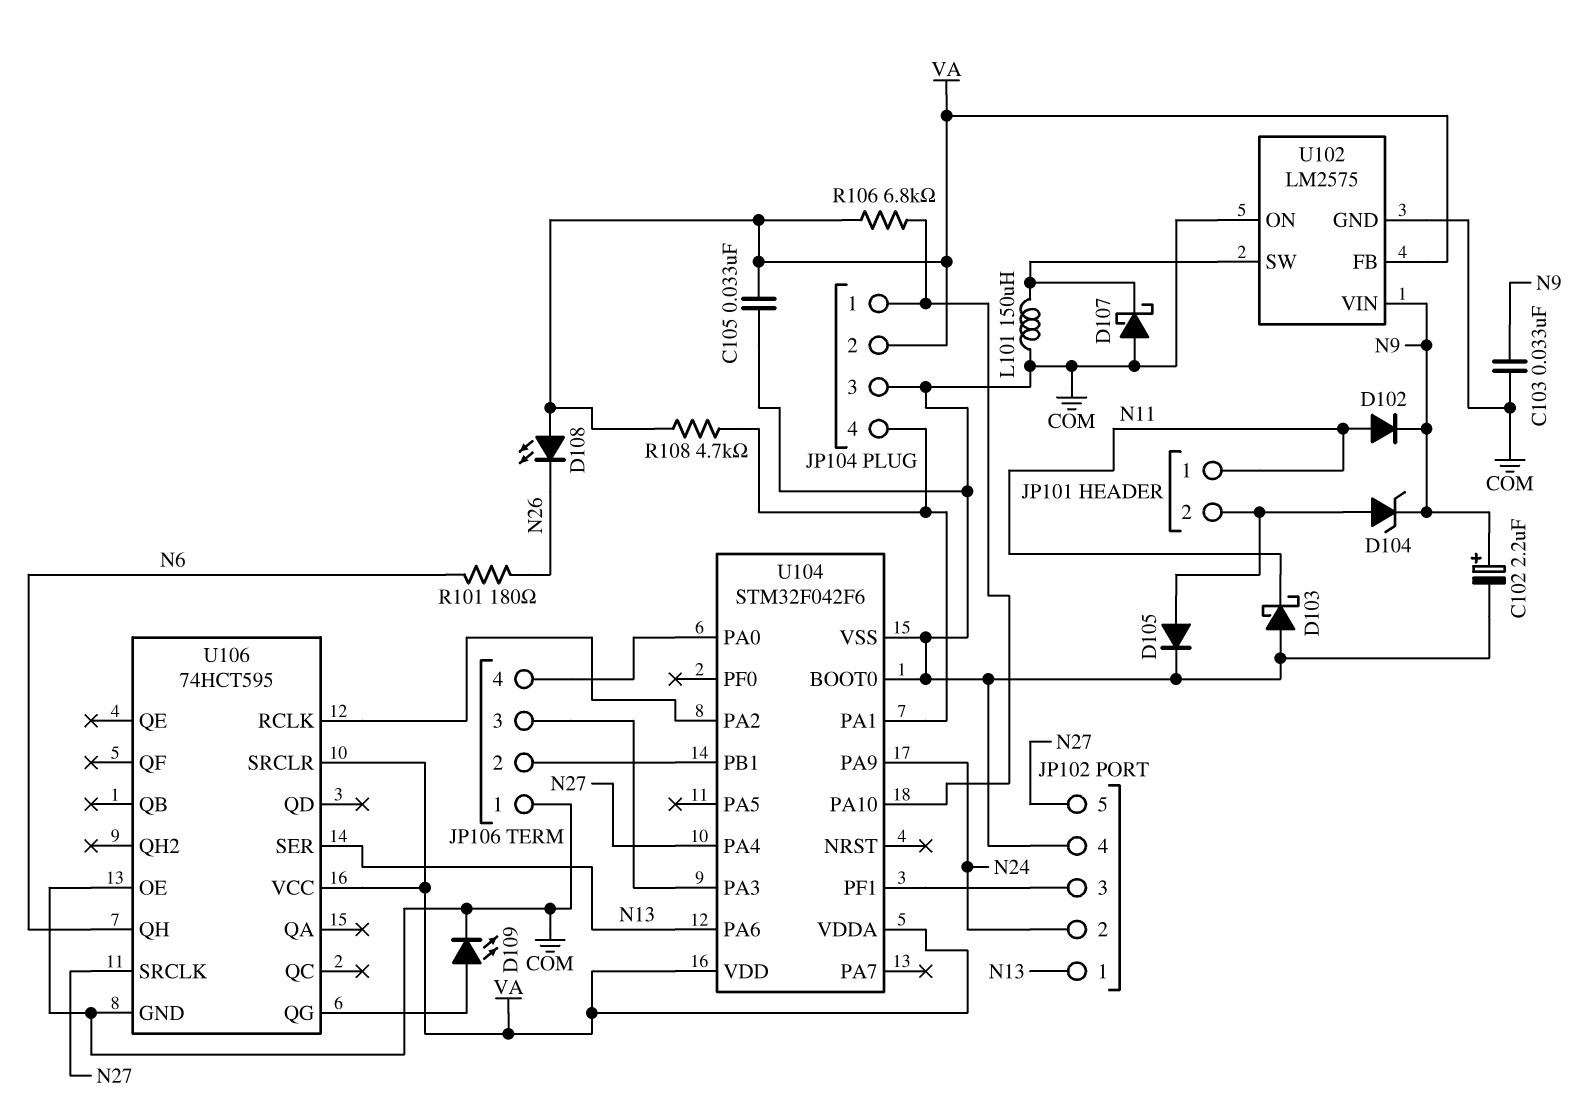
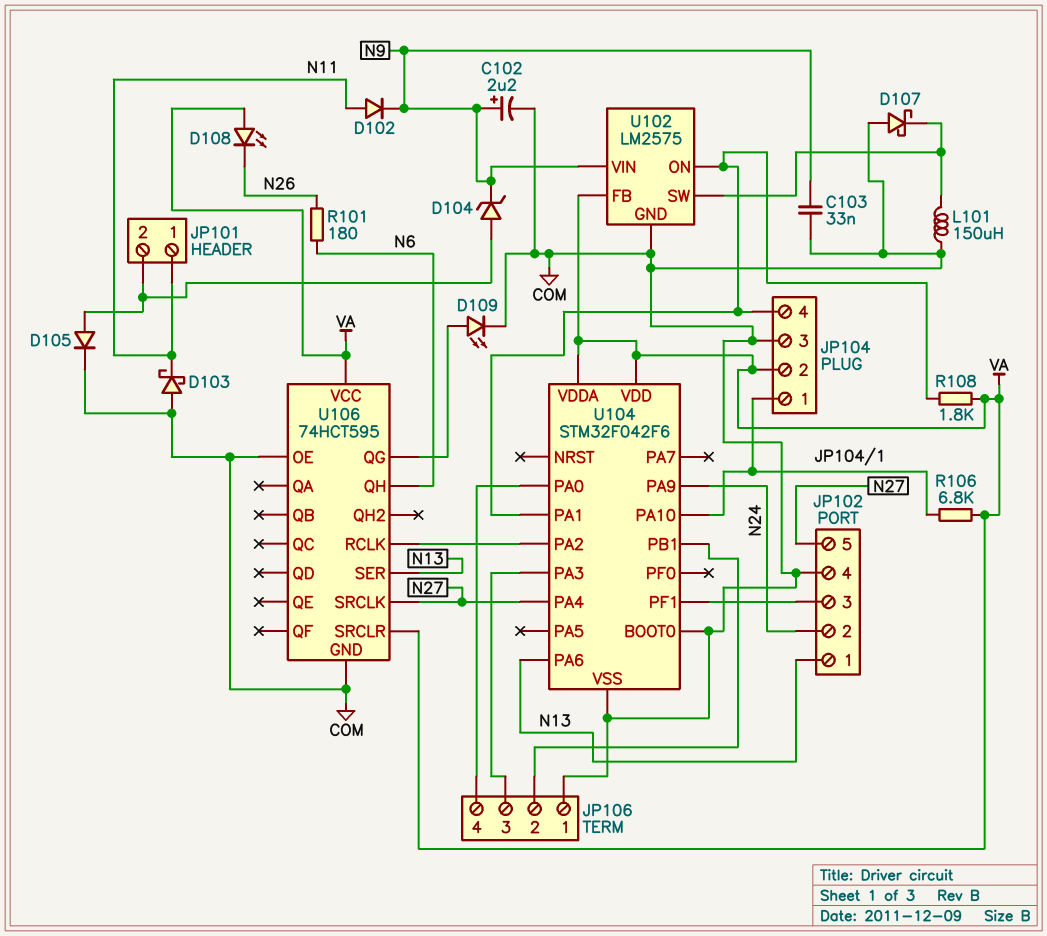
C105: 33nF (COM, VA) -> none
R108: 4.7k (JP104/4, VA) -> 1.8k (JP104/4, VA)
U102 pin ON: COM -> JP104/4

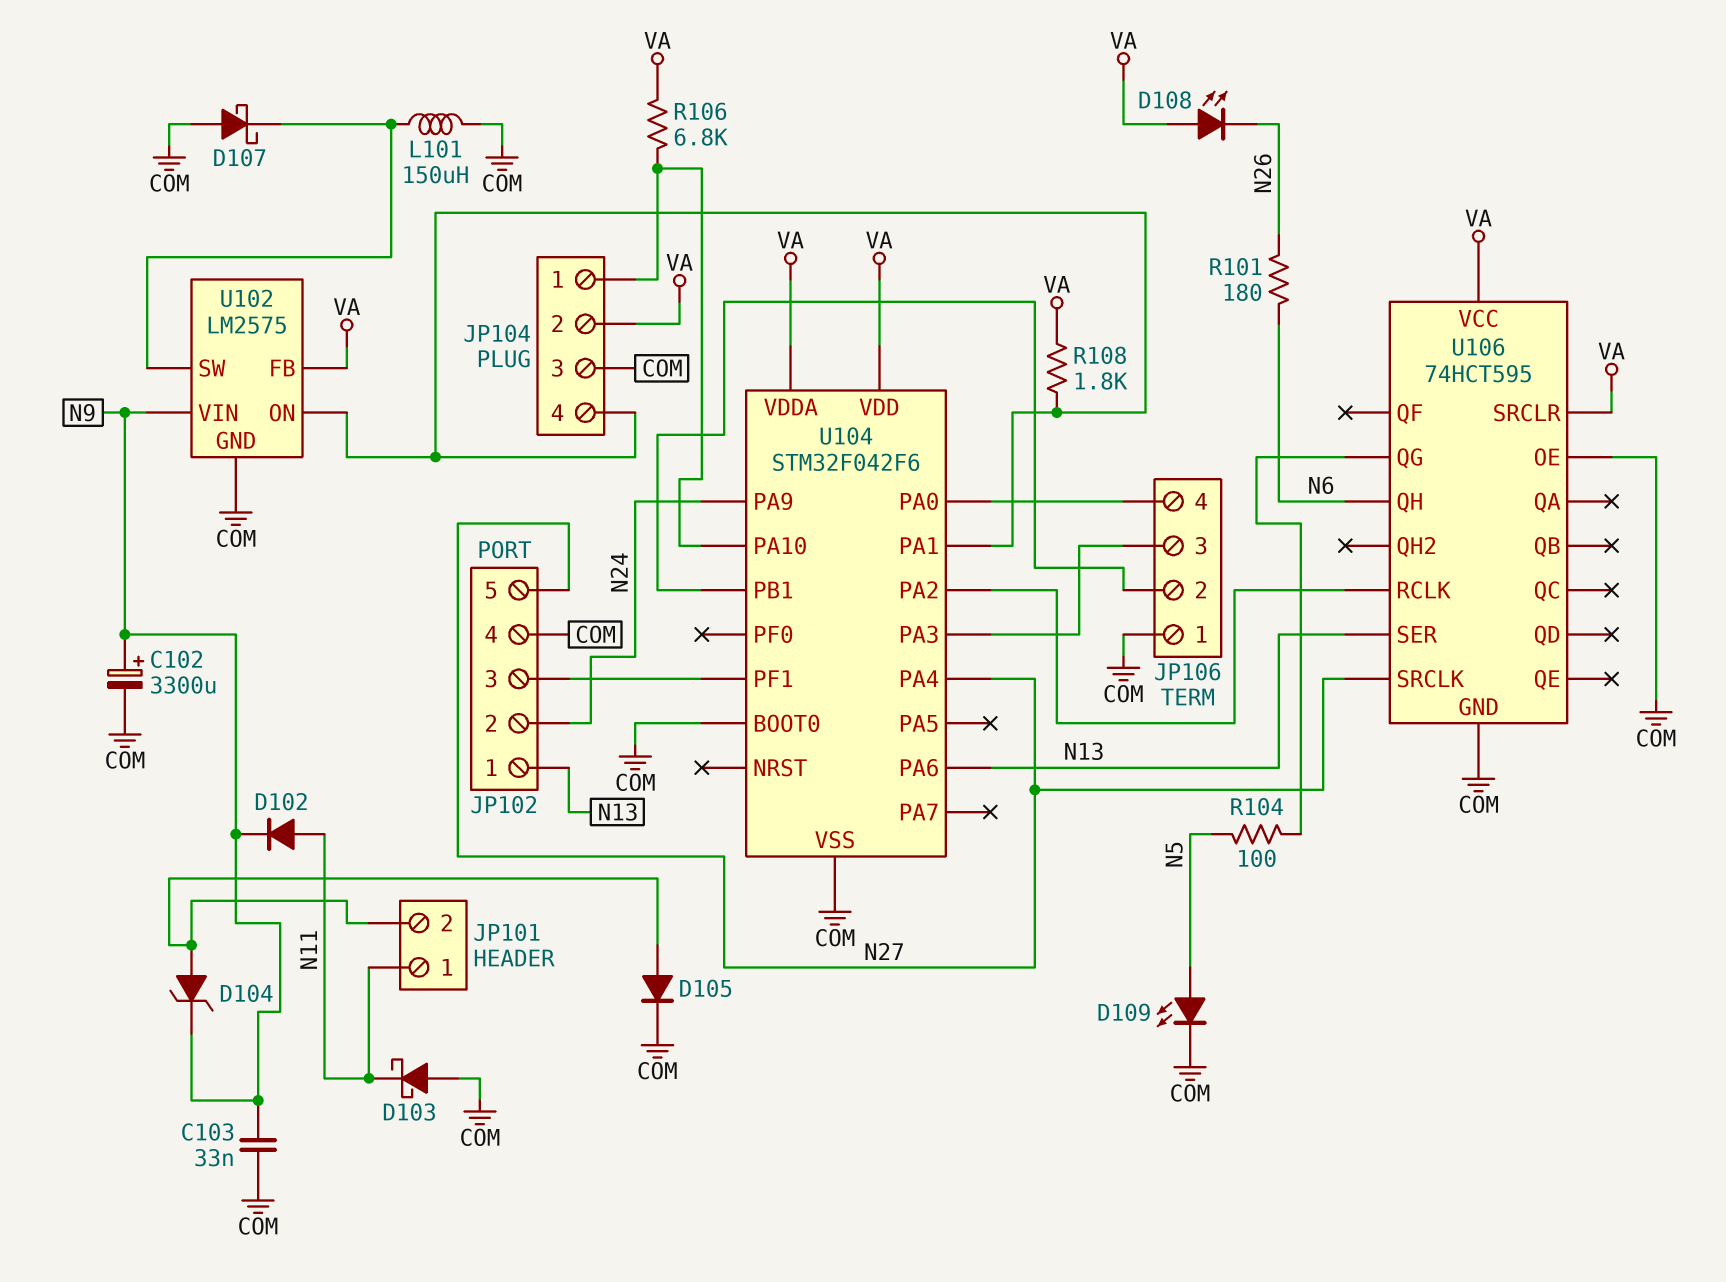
C102: 2.2uF (plus N9, minus COM) -> 3300uF (plus N9, minus COM)
D109: LED (A U106/QG, K COM) -> LED (A N5, K COM)
R104: none -> 100 (N5, U106/QG)

